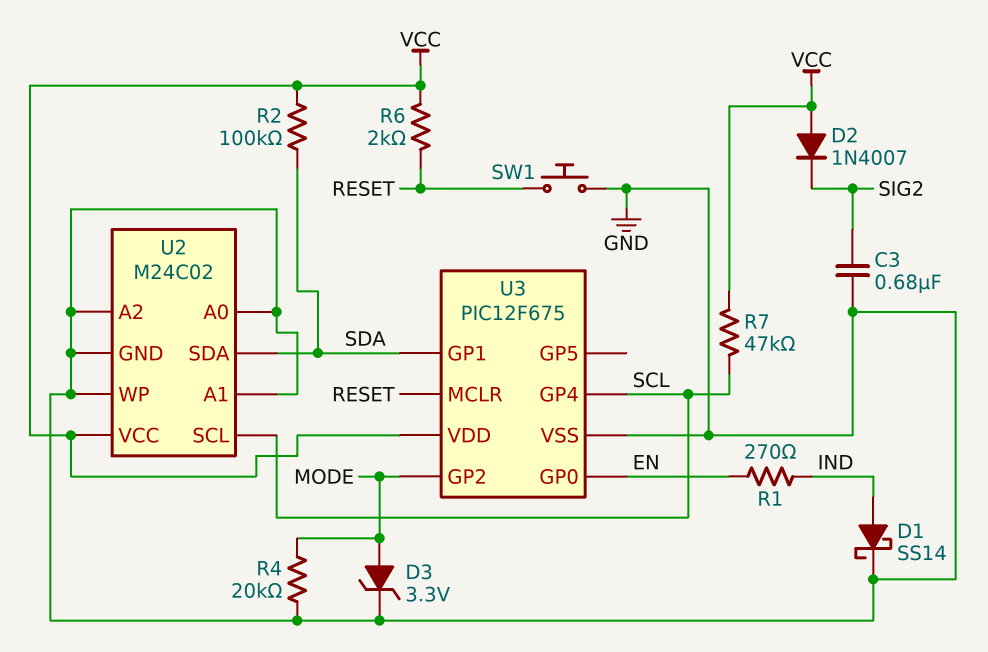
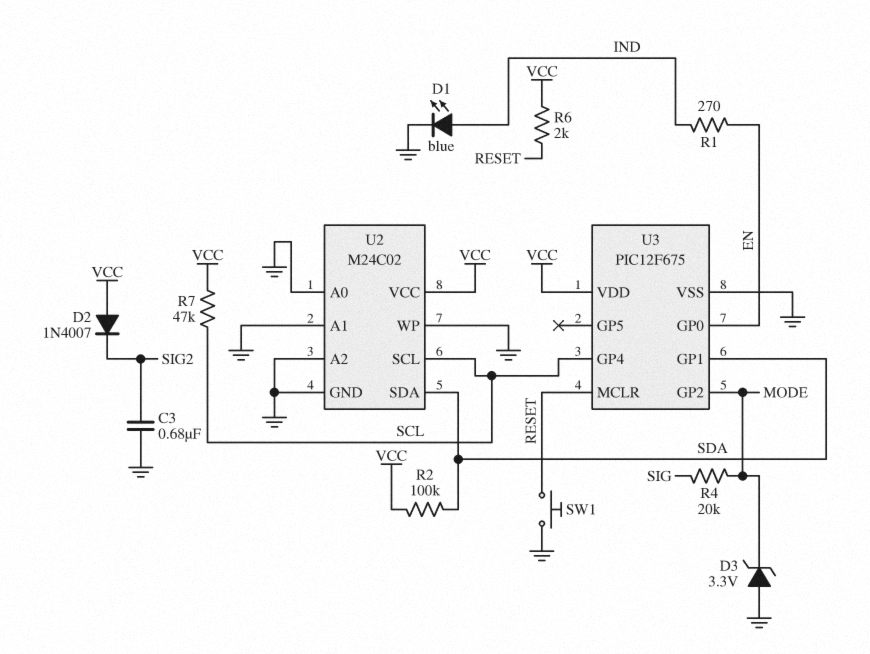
D1: schottky SS14 (A IND, K GND) -> LED blue (A IND, K GND)
D3: zener 3.3V (A MODE, K GND) -> zener 3.3V (A GND, K MODE)
R4: 20k (GND, MODE) -> 20k (MODE, SIG)

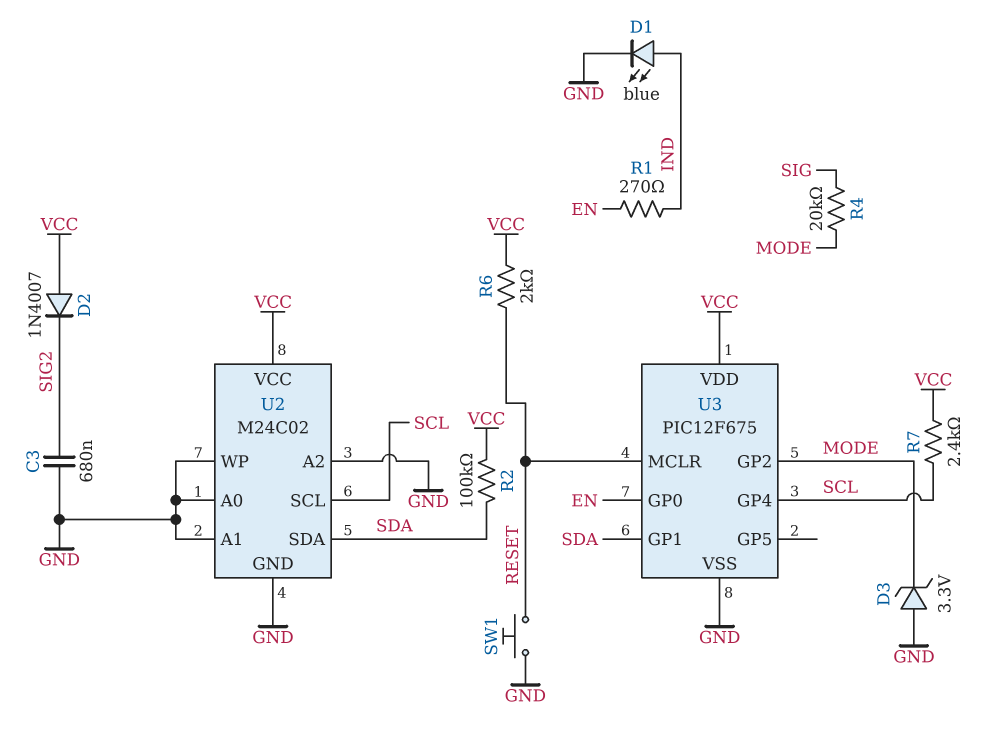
R7: 47k (SCL, VCC) -> 2.4k (SCL, VCC)

